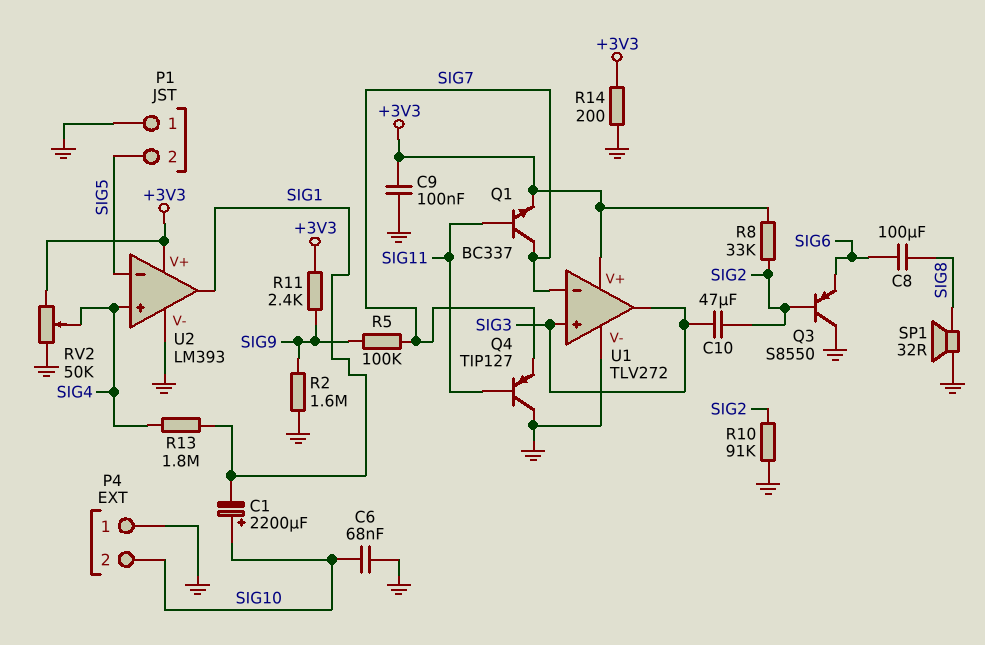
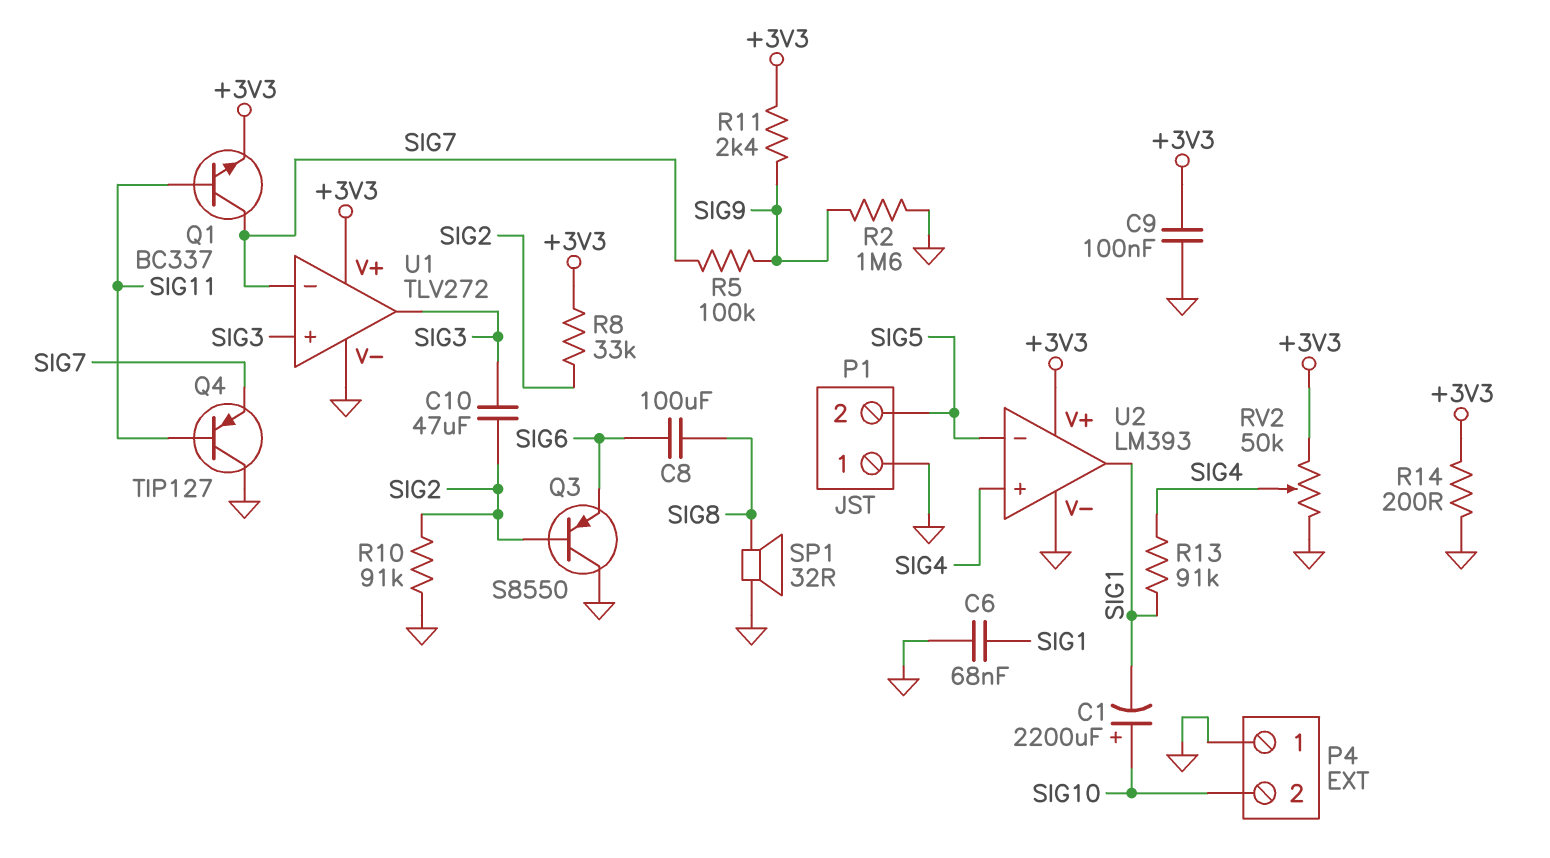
C6: 68nF (GND, SIG10) -> 68nF (GND, SIG1)
R13: 1.8M (SIG1, SIG4) -> 91k (SIG1, SIG4)

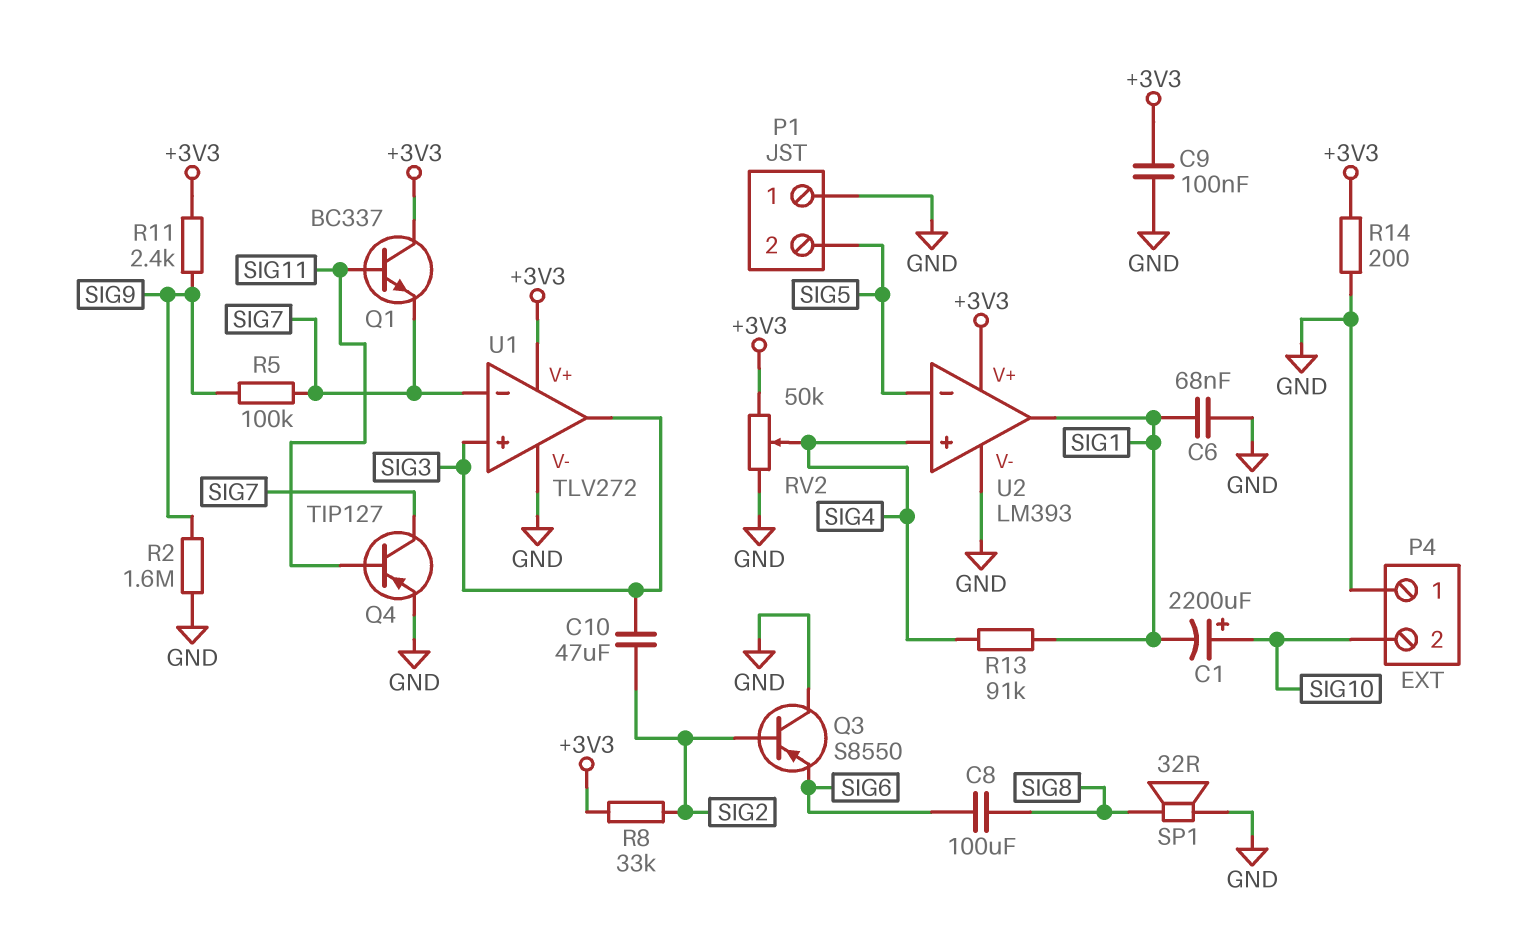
Q1: NPN BC337 (B SIG11, C SIG7, E +3V3) -> NPN BC337 (B SIG11, C +3V3, E SIG7)
Q4: PNP TIP127 (B SIG11, C GND, E SIG7) -> PNP TIP127 (B SIG11, C SIG7, E GND)
R10: 91k (GND, SIG2) -> none

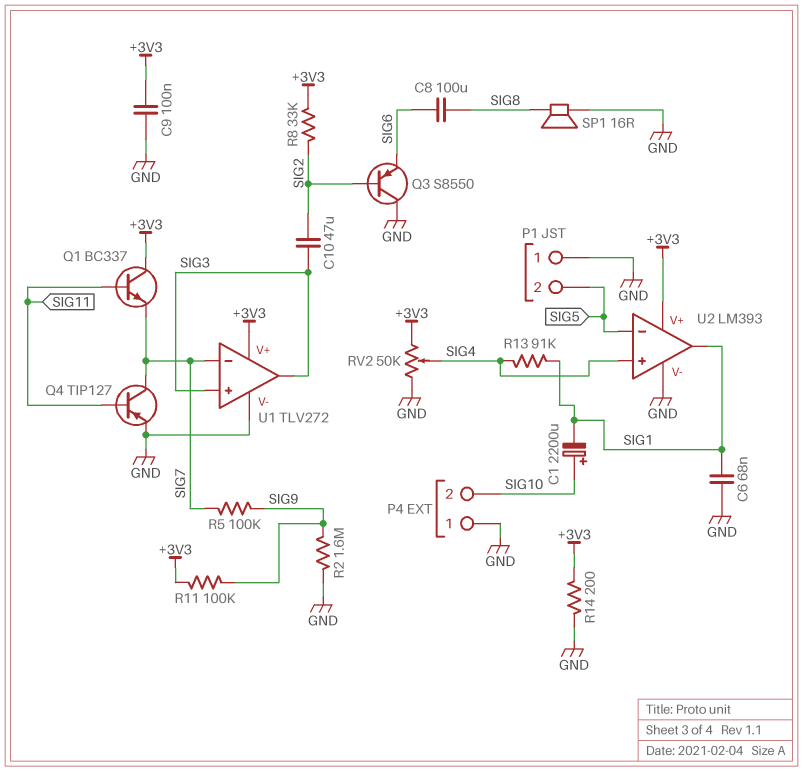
R11: 2.4k (+3V3, SIG9) -> 100k (+3V3, SIG9)
SP1: speaker 32R (GND, SIG8) -> speaker 16R (GND, SIG8)

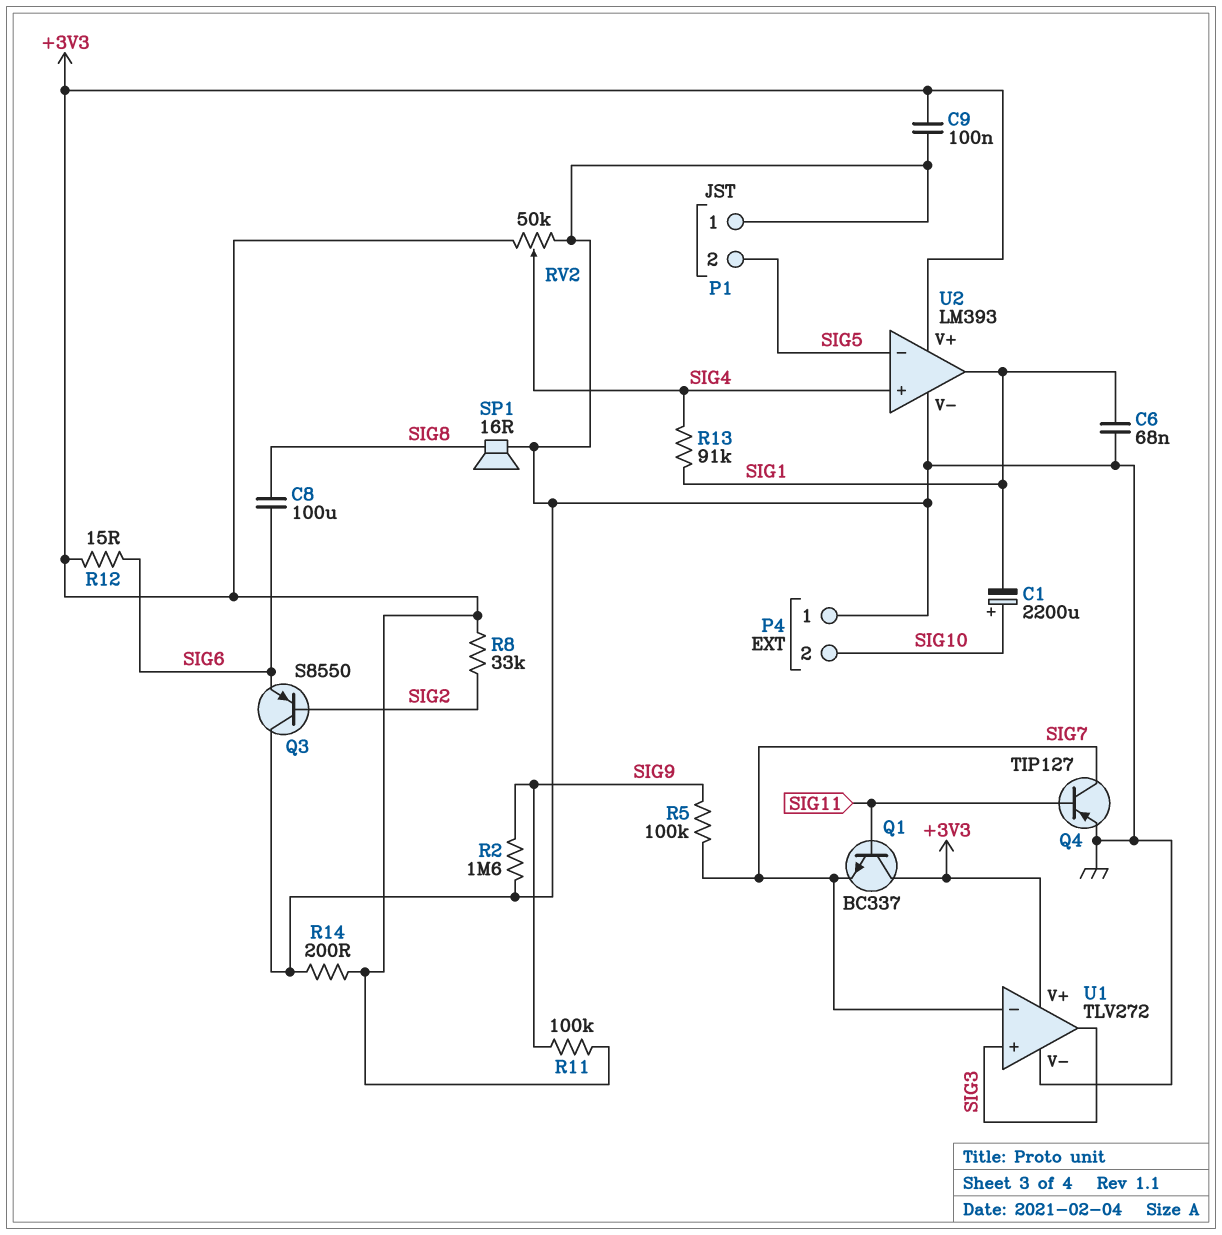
C10: 47uF (SIG2, SIG3) -> none
R12: none -> 15 (+3V3, SIG6)

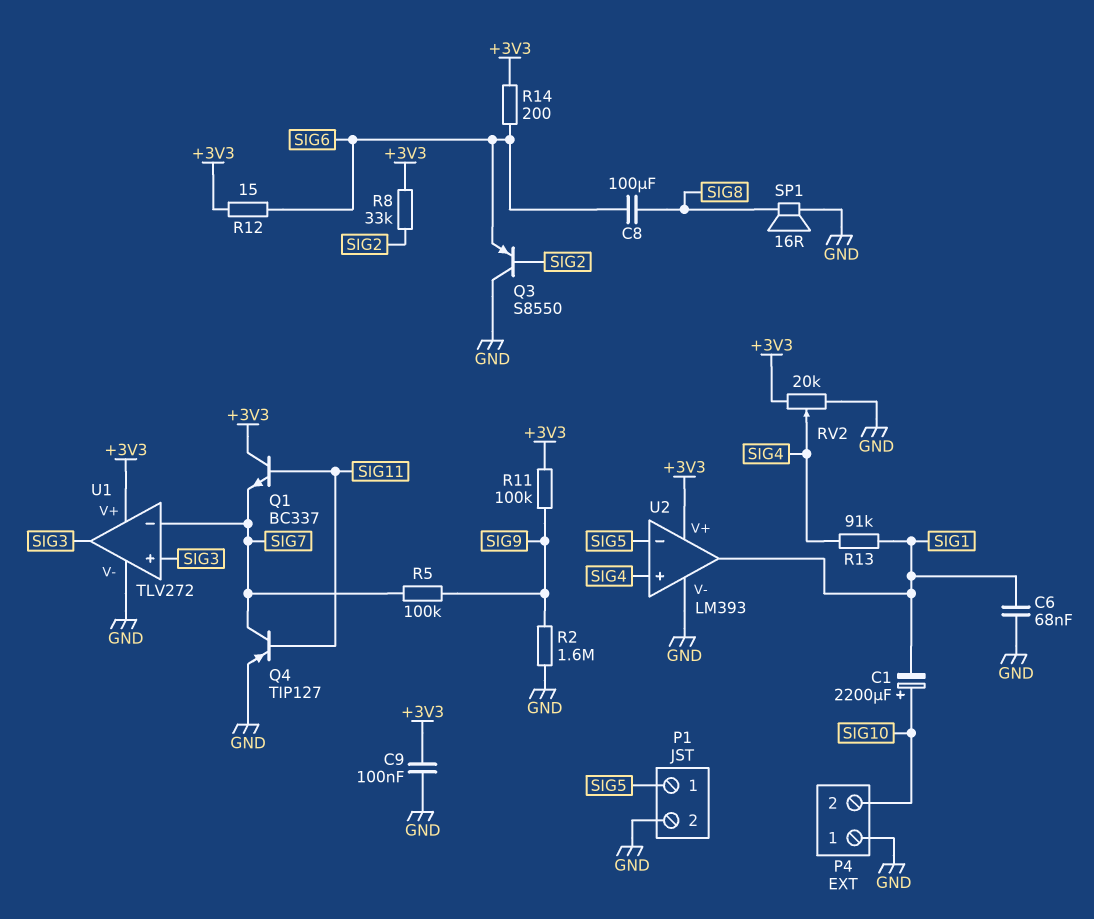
P1 pin 1: GND -> SIG5
P1 pin 2: SIG5 -> GND
R14: 200 (+3V3, GND) -> 200 (+3V3, SIG6)
RV2: 50k (+3V3, GND, wiper SIG4) -> 20k (+3V3, GND, wiper SIG4)

